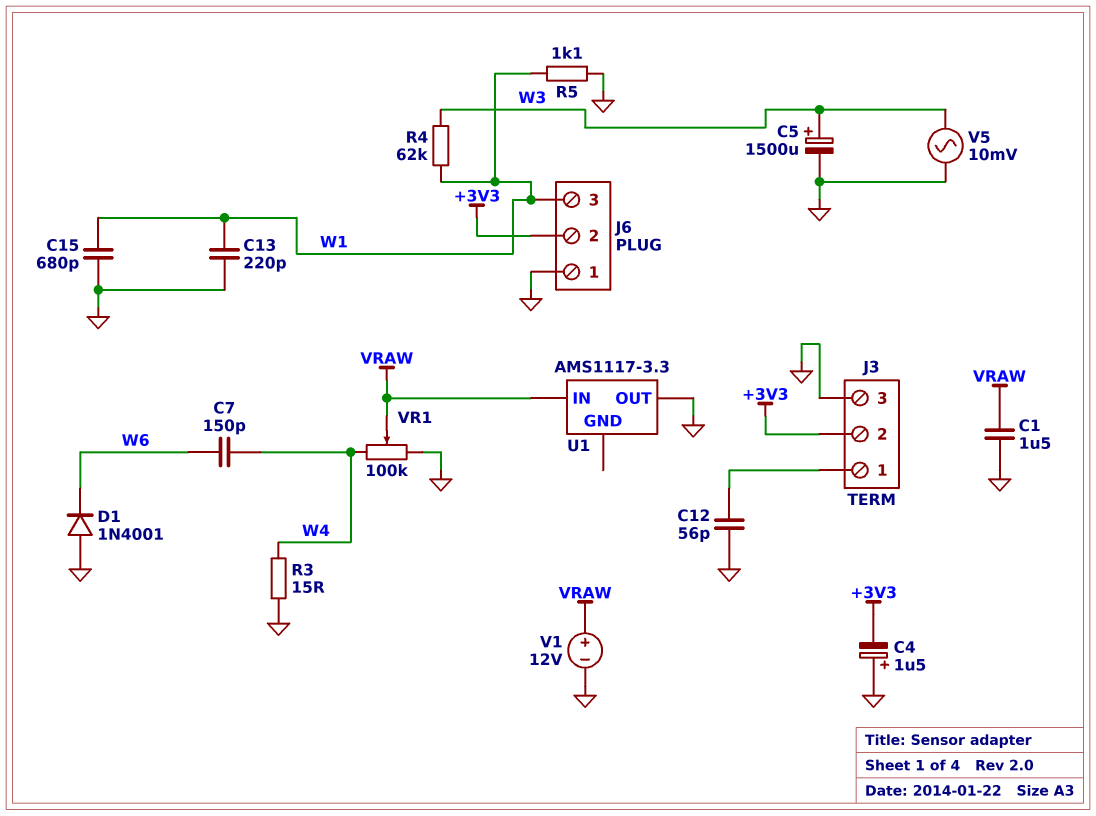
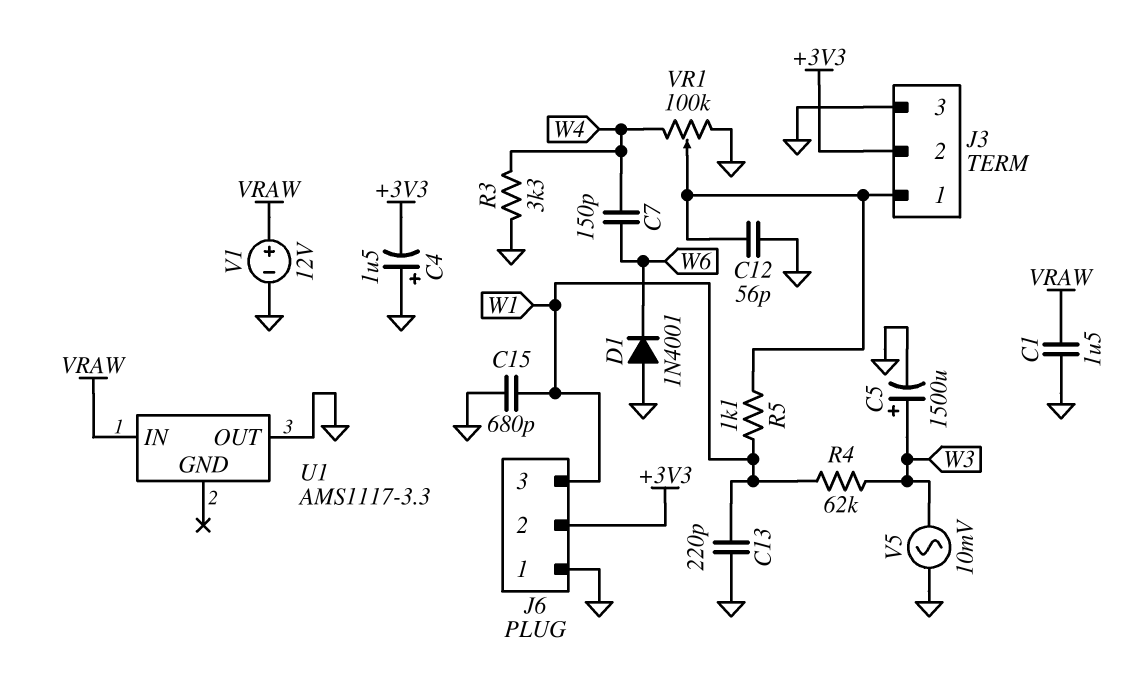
R3: 15 (GND, W4) -> 3.3k (GND, W4)
R5: 1.1k (GND, W1) -> 1.1k (J3/1, W1)
VR1: 100k (GND, W4, wiper VRAW) -> 100k (GND, W4, wiper J3/1)

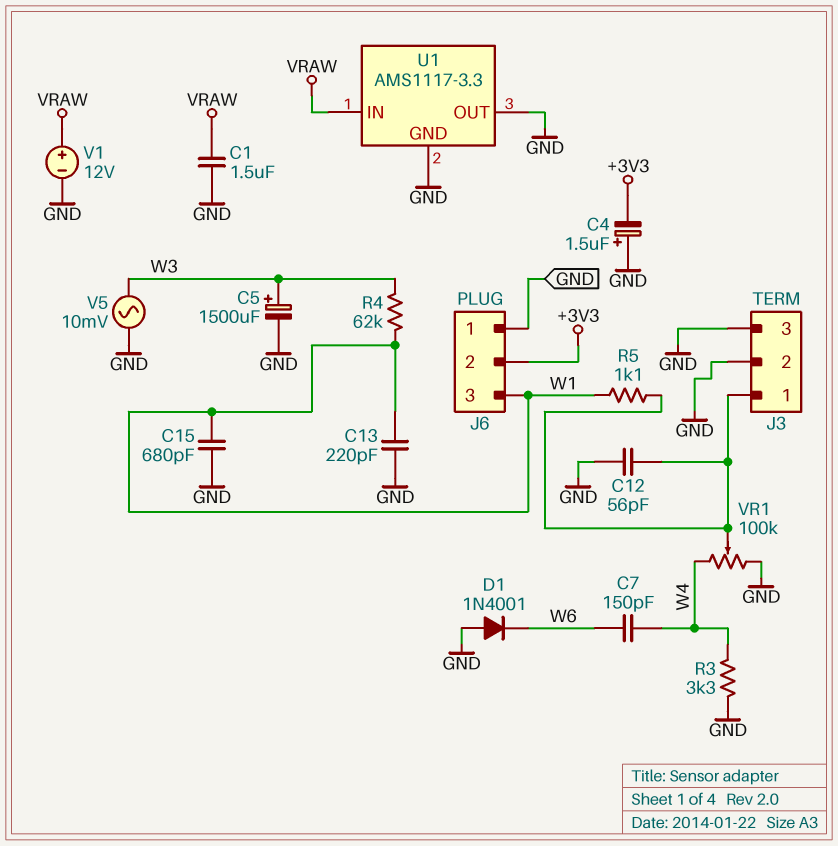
J3 pin 2: +3V3 -> GND
U1 pin GND: none -> GND

